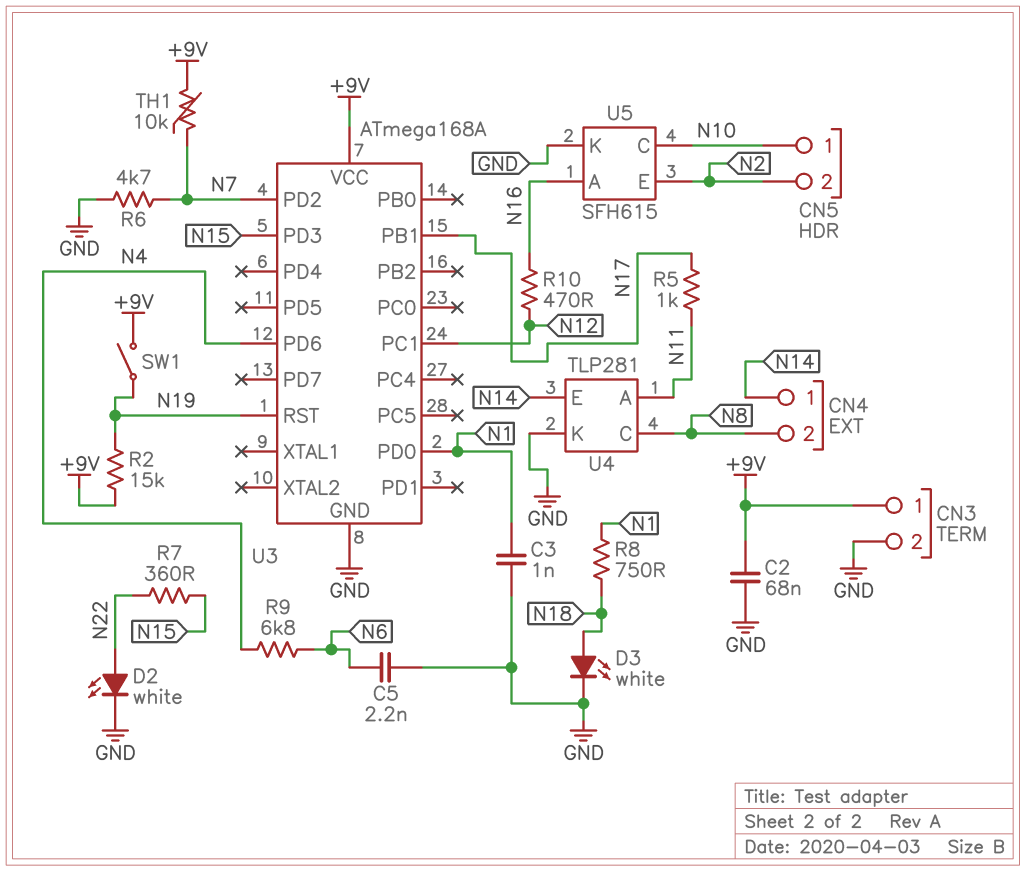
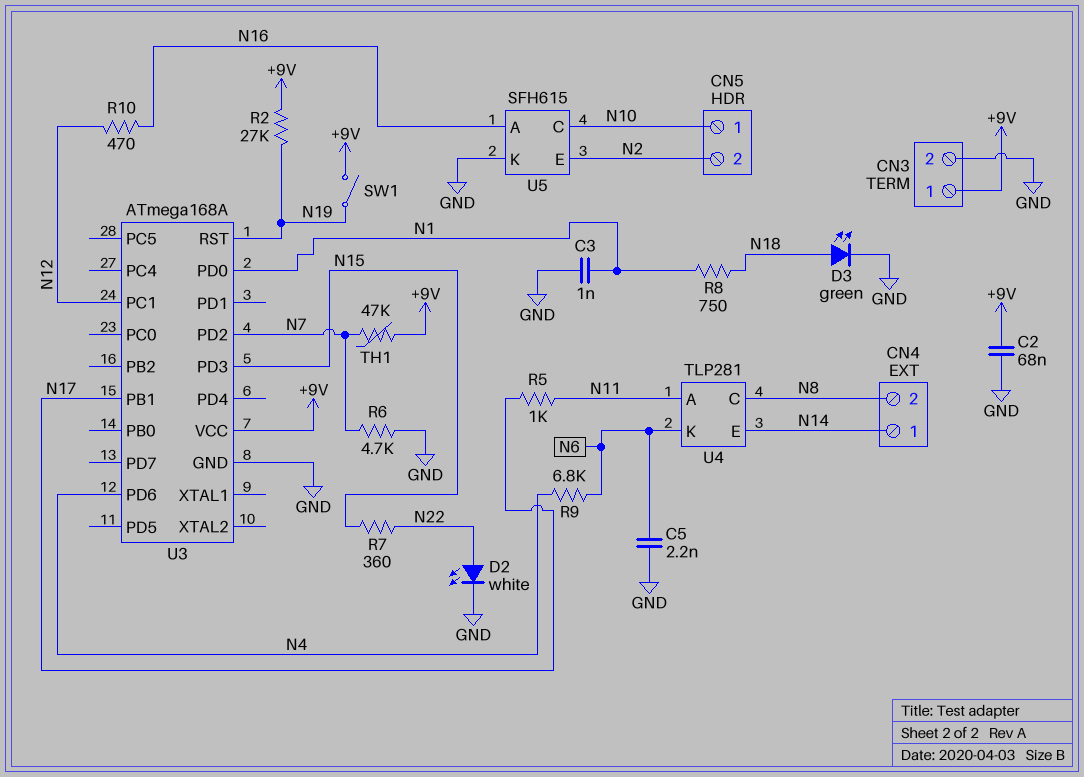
D3: LED white (A N18, K GND) -> LED green (A N18, K GND)
R2: 15k (+9V, N19) -> 27k (+9V, N19)
TH1: 10k (+9V, N7) -> 47k (+9V, N7)
U4 pin K: GND -> N6

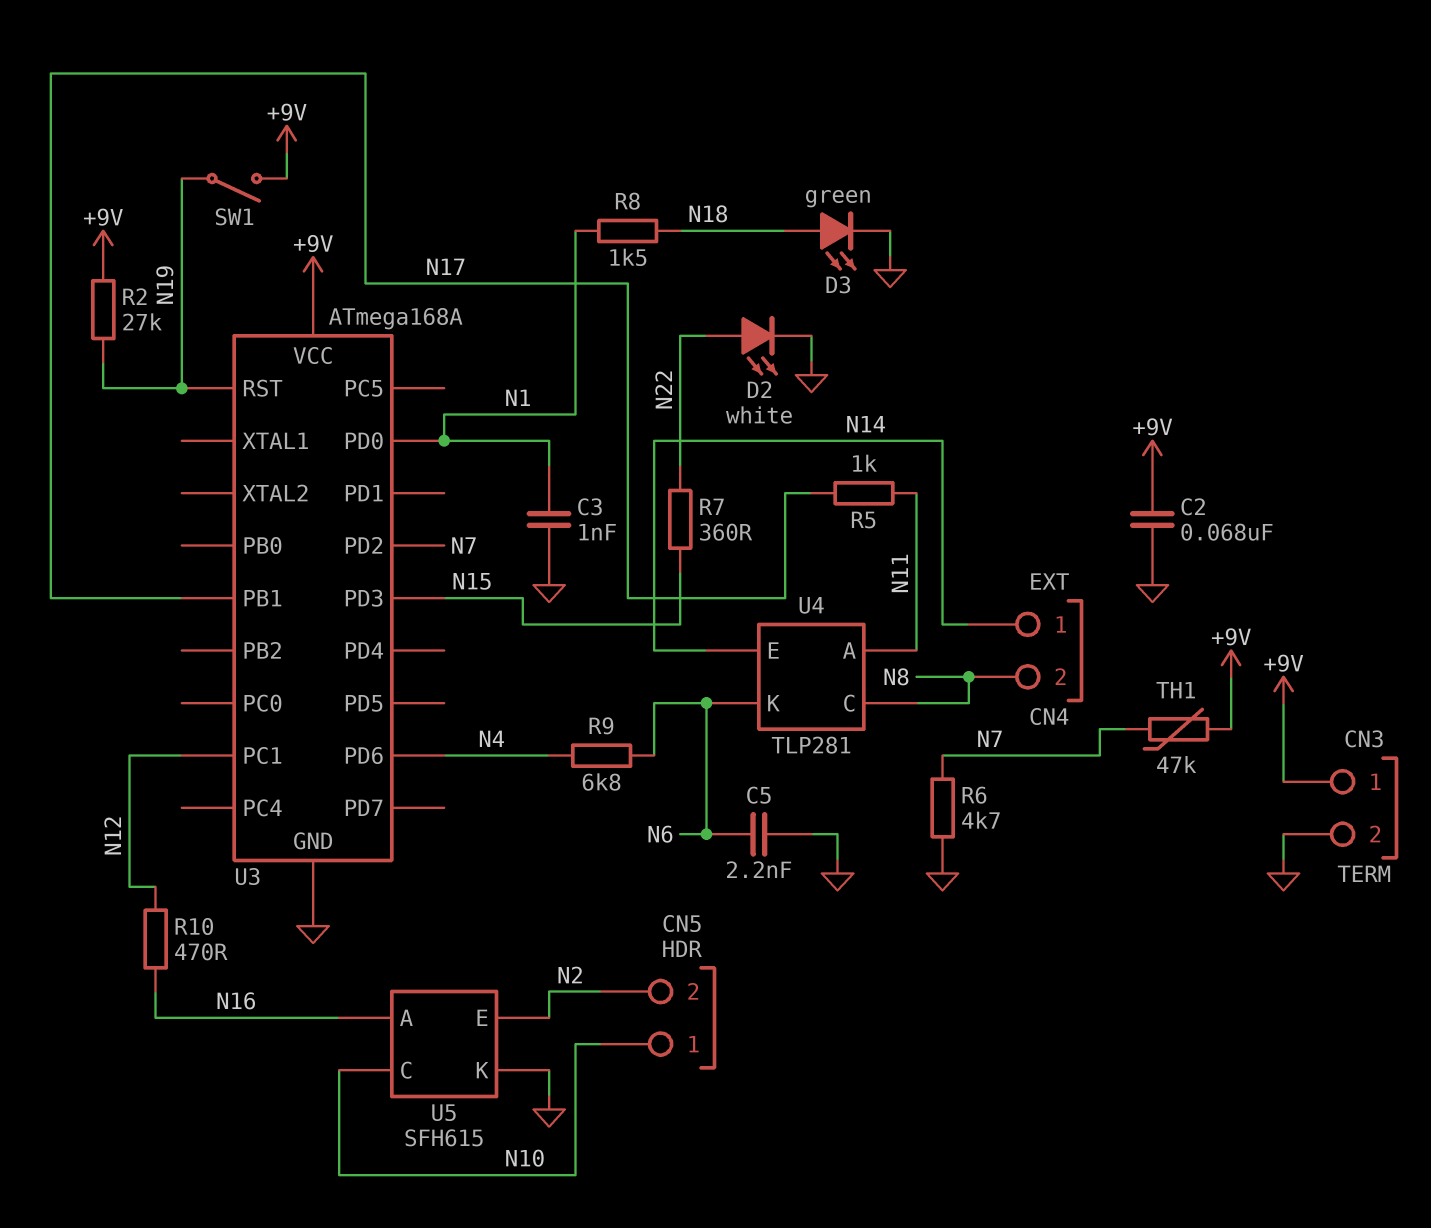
R8: 750 (N1, N18) -> 1.5k (N1, N18)

